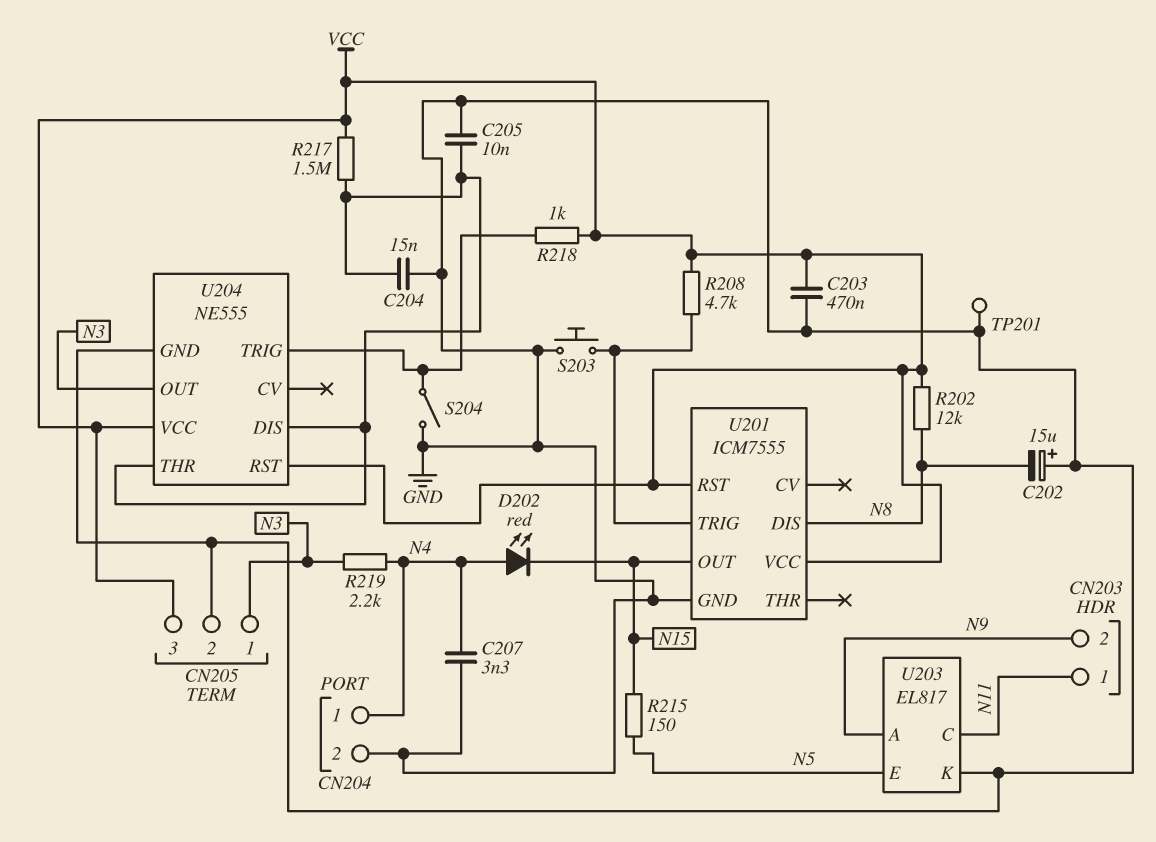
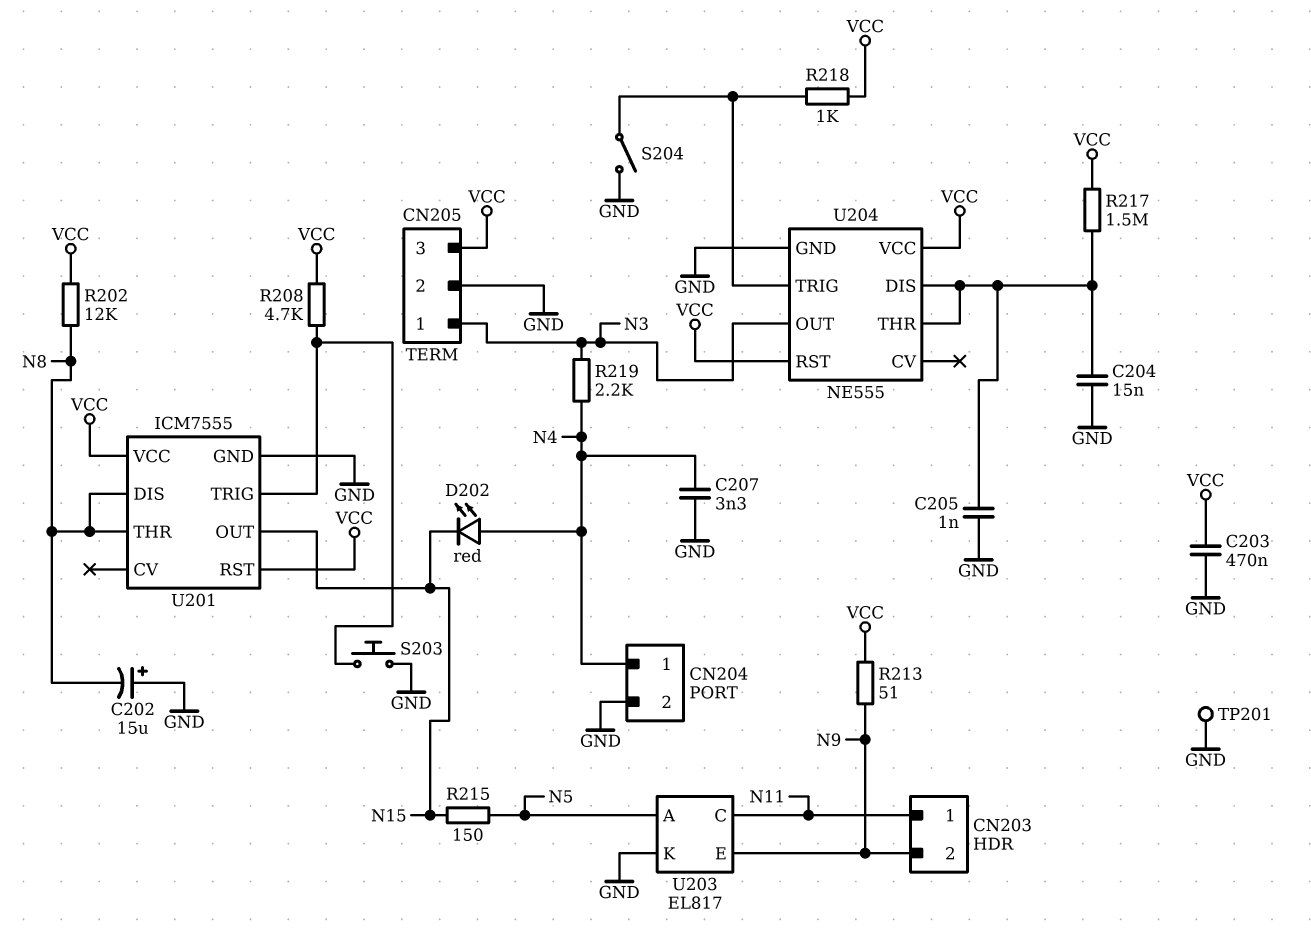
C205: 10nF (GND, U204/DIS) -> 1nF (GND, U204/DIS)
R213: none -> 51 (N9, VCC)
U201 pin THR: none -> N8
U203 pin A: N9 -> N5
U203 pin E: N5 -> N9

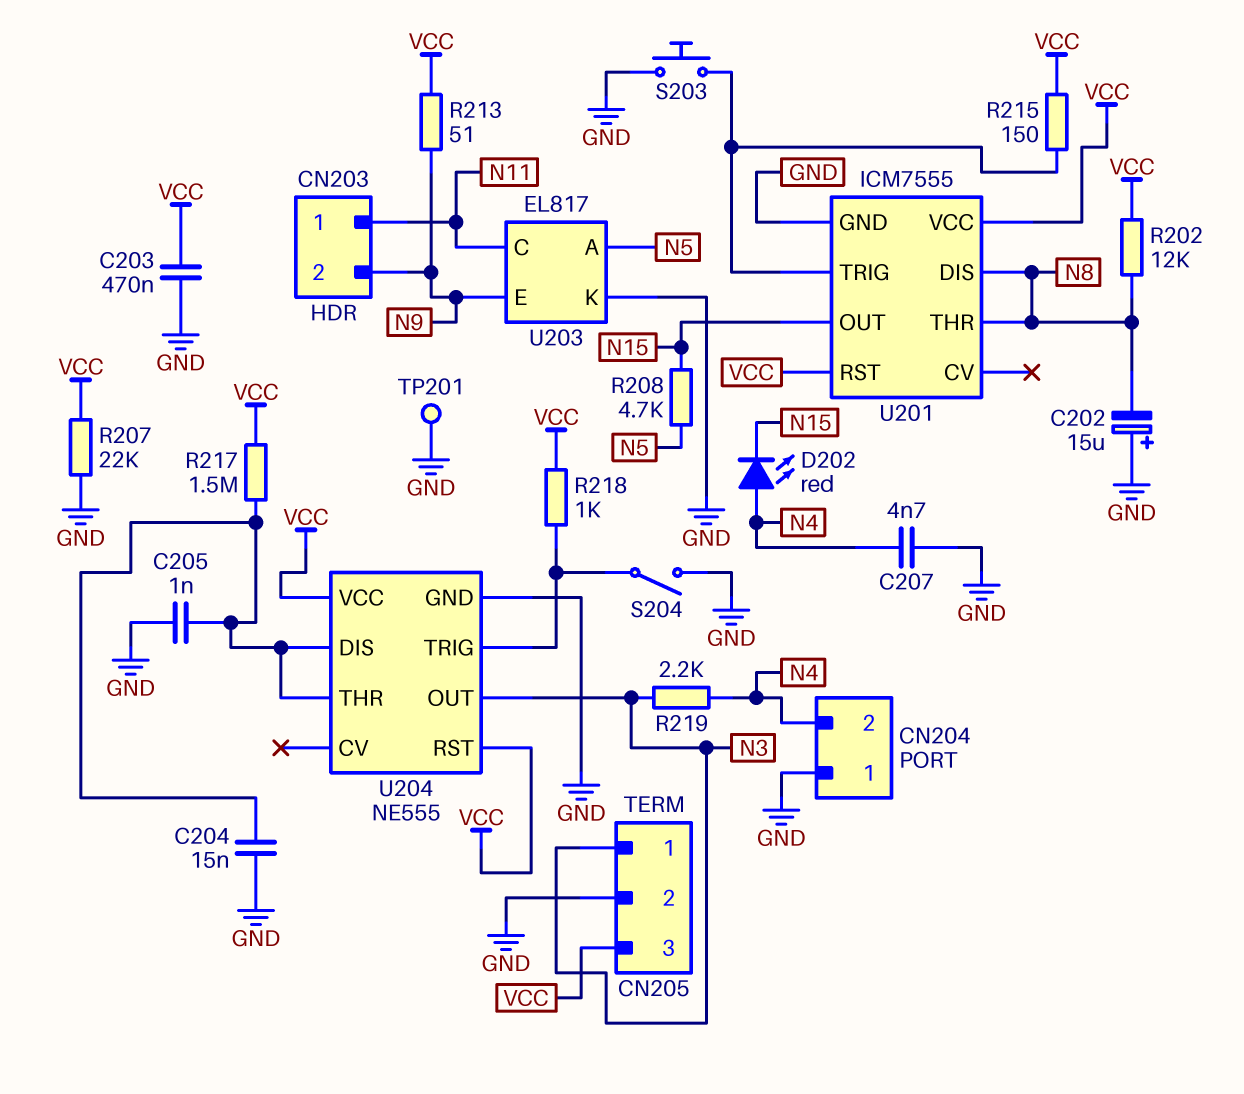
C207: 3.3nF (GND, N4) -> 4.7nF (GND, N4)
CN204 pin 1: N4 -> GND
CN204 pin 2: GND -> N4
R207: none -> 22k (GND, VCC)
R208: 4.7k (U201/TRIG, VCC) -> 4.7k (N5, N15)
R215: 150 (N5, N15) -> 150 (U201/TRIG, VCC)

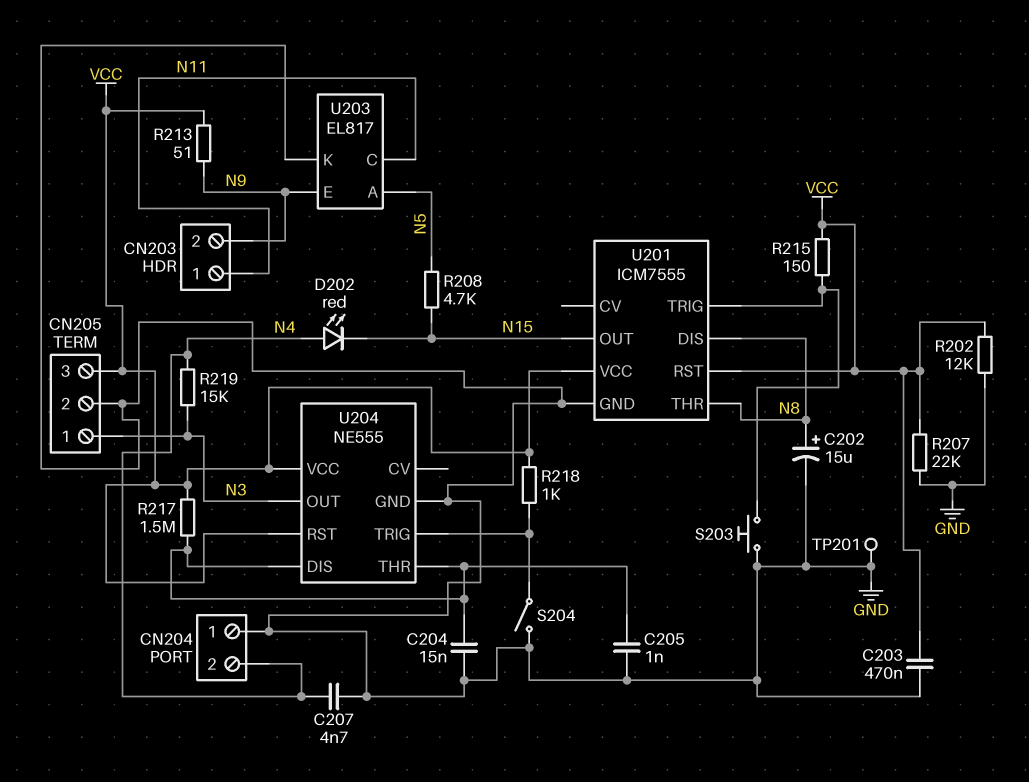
C202: 15uF (plus GND, minus N8) -> 15uF (plus N8, minus GND)
R202: 12k (N8, VCC) -> 12k (GND, VCC)
R219: 2.2k (N3, N4) -> 15k (N3, N4)

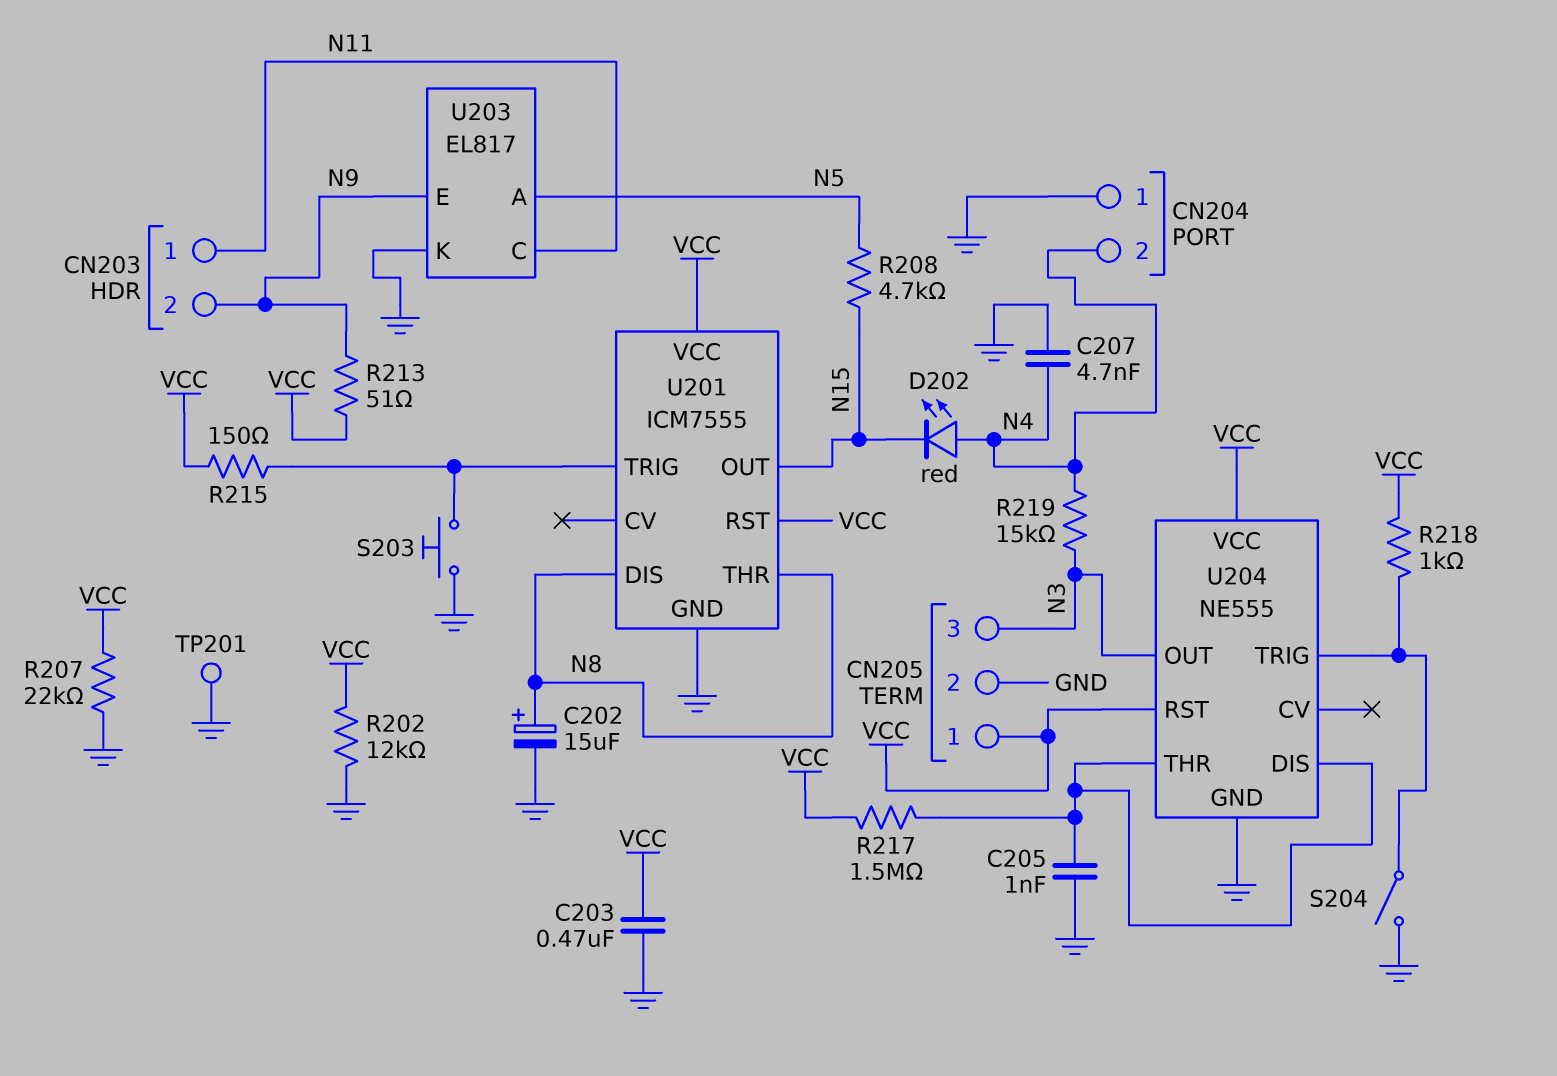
C204: 15nF (GND, U204/DIS) -> none
CN205 pin 1: N3 -> VCC
CN205 pin 3: VCC -> N3

